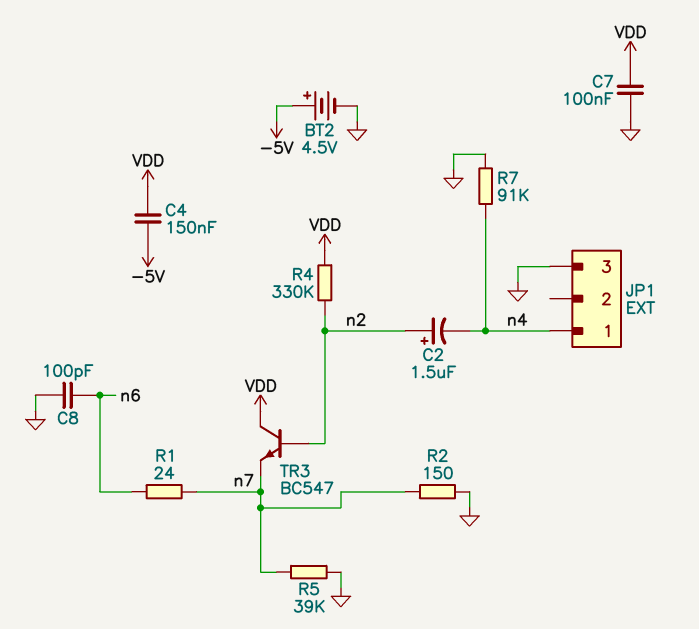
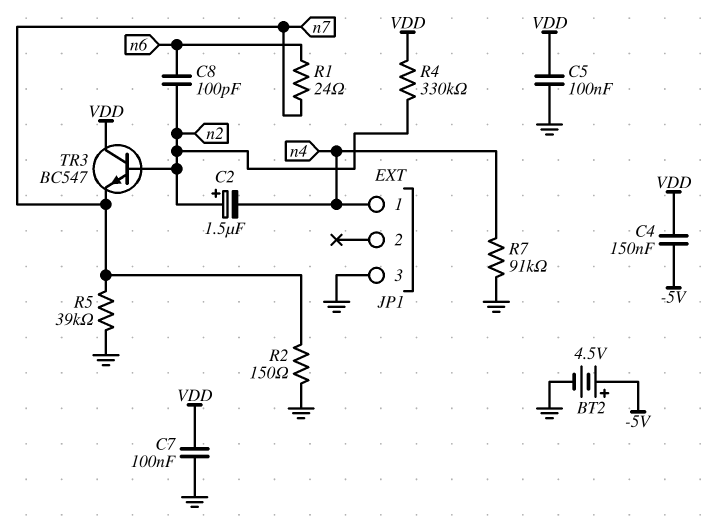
C5: none -> 100nF (GND, VDD)
C8: 100pF (GND, n6) -> 100pF (n2, n6)

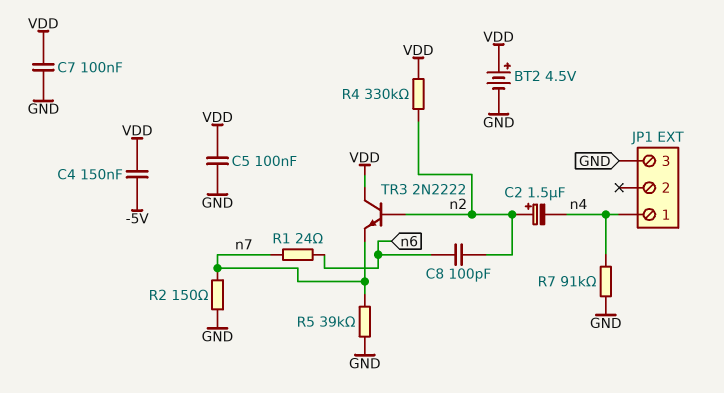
BT2: 4.5V (plus -5V, minus GND) -> 4.5V (plus VDD, minus GND)
TR3: NPN BC547 (B n2, C VDD, E n7) -> NPN 2N2222 (B n2, C VDD, E n7)

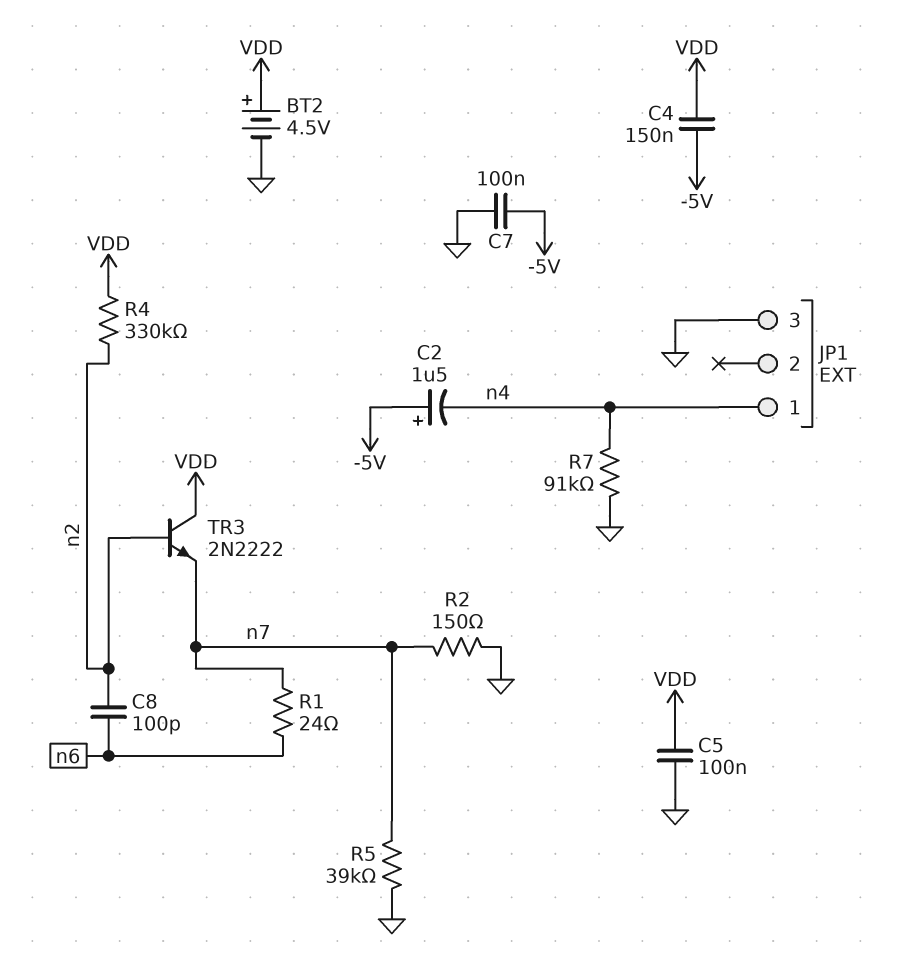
C2: 1.5uF (plus n2, minus n4) -> 1.5uF (plus -5V, minus n4)
C7: 100nF (GND, VDD) -> 100nF (-5V, GND)

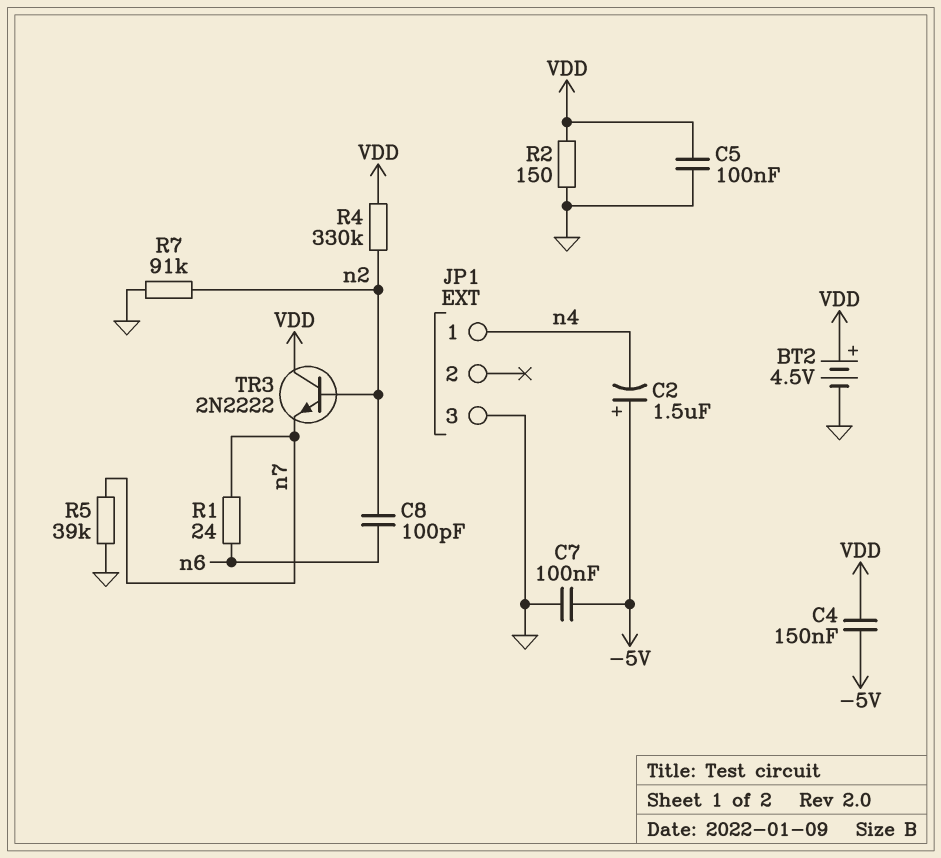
R2: 150 (GND, n7) -> 150 (GND, VDD)
R7: 91k (GND, n4) -> 91k (GND, n2)

